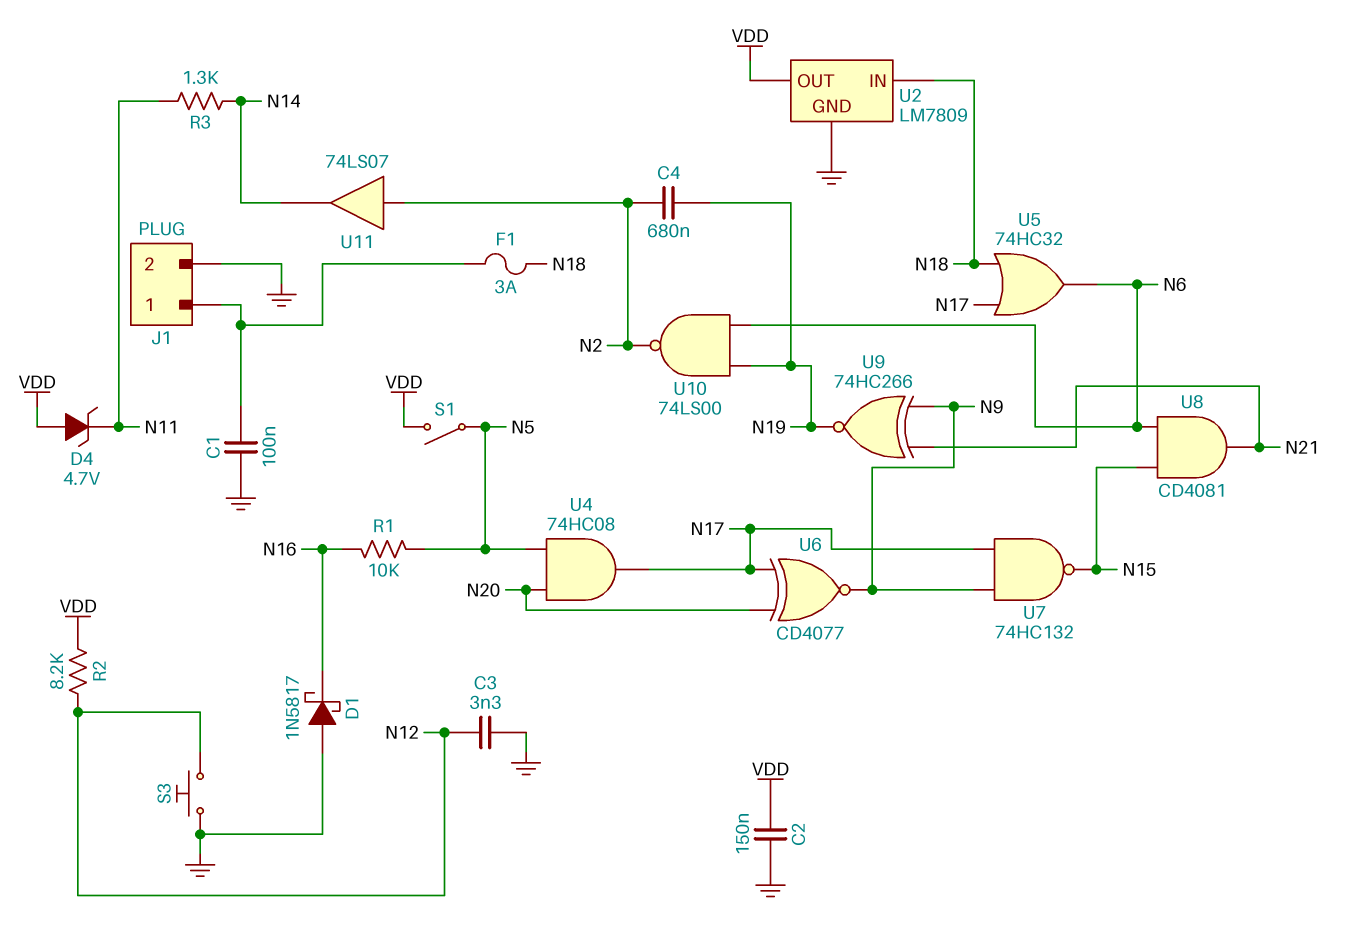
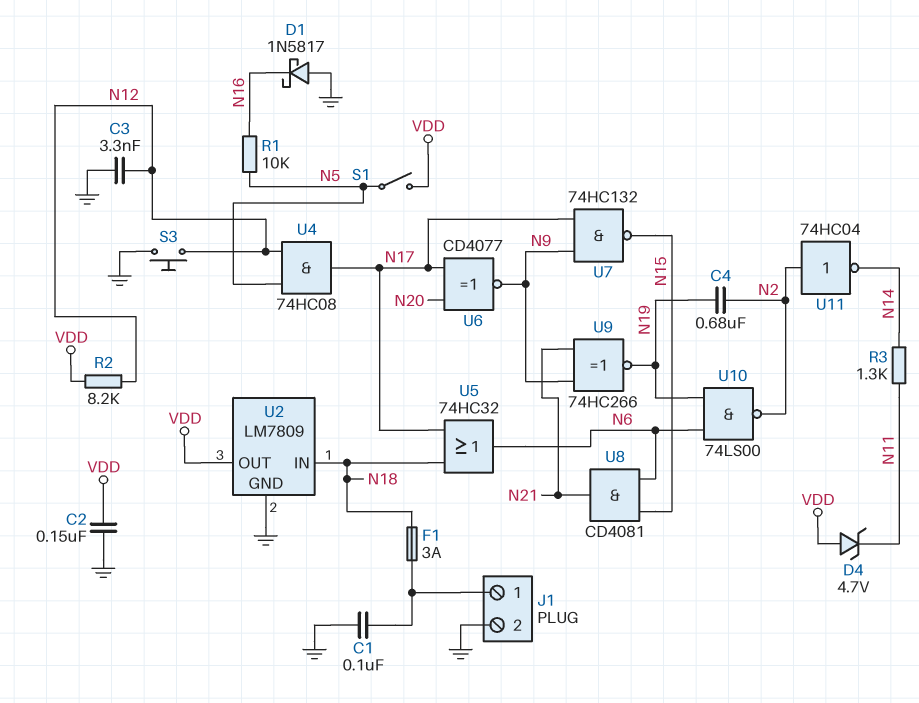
U4: AND 74HC08 (in N5, in N20, out N17) -> AND 74HC08 (in N5, in N12, out N17)
U11: buffer 74LS07 (in N2, out N14) -> NOT 74HC04 (in N2, out N14)

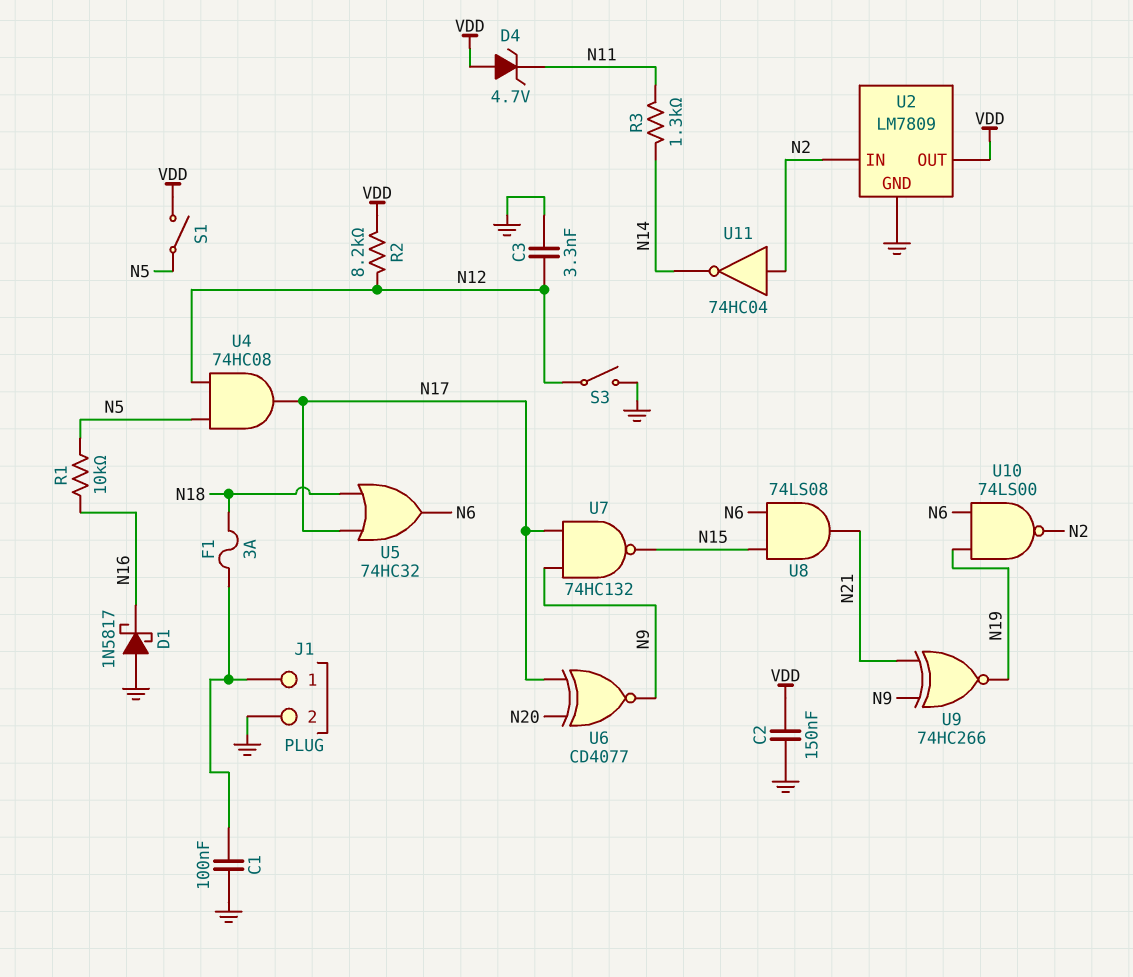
C4: 680nF (N2, N19) -> none
S3: button (GND, N12) -> switch (GND, N12)
U2 pin IN: N18 -> N2
U8: AND CD4081 (in N6, in N15, out N21) -> AND 74LS08 (in N6, in N15, out N21)

